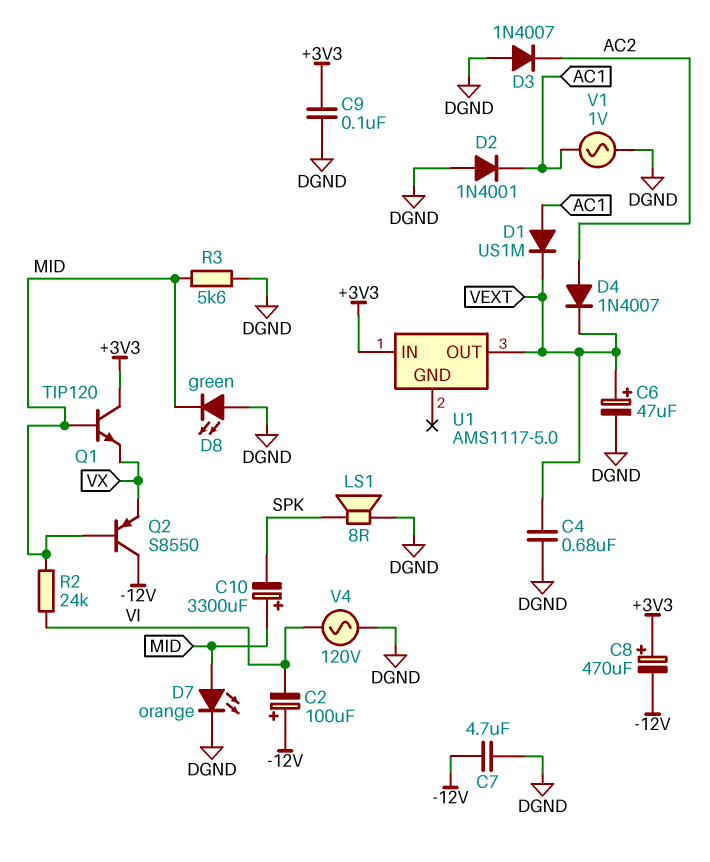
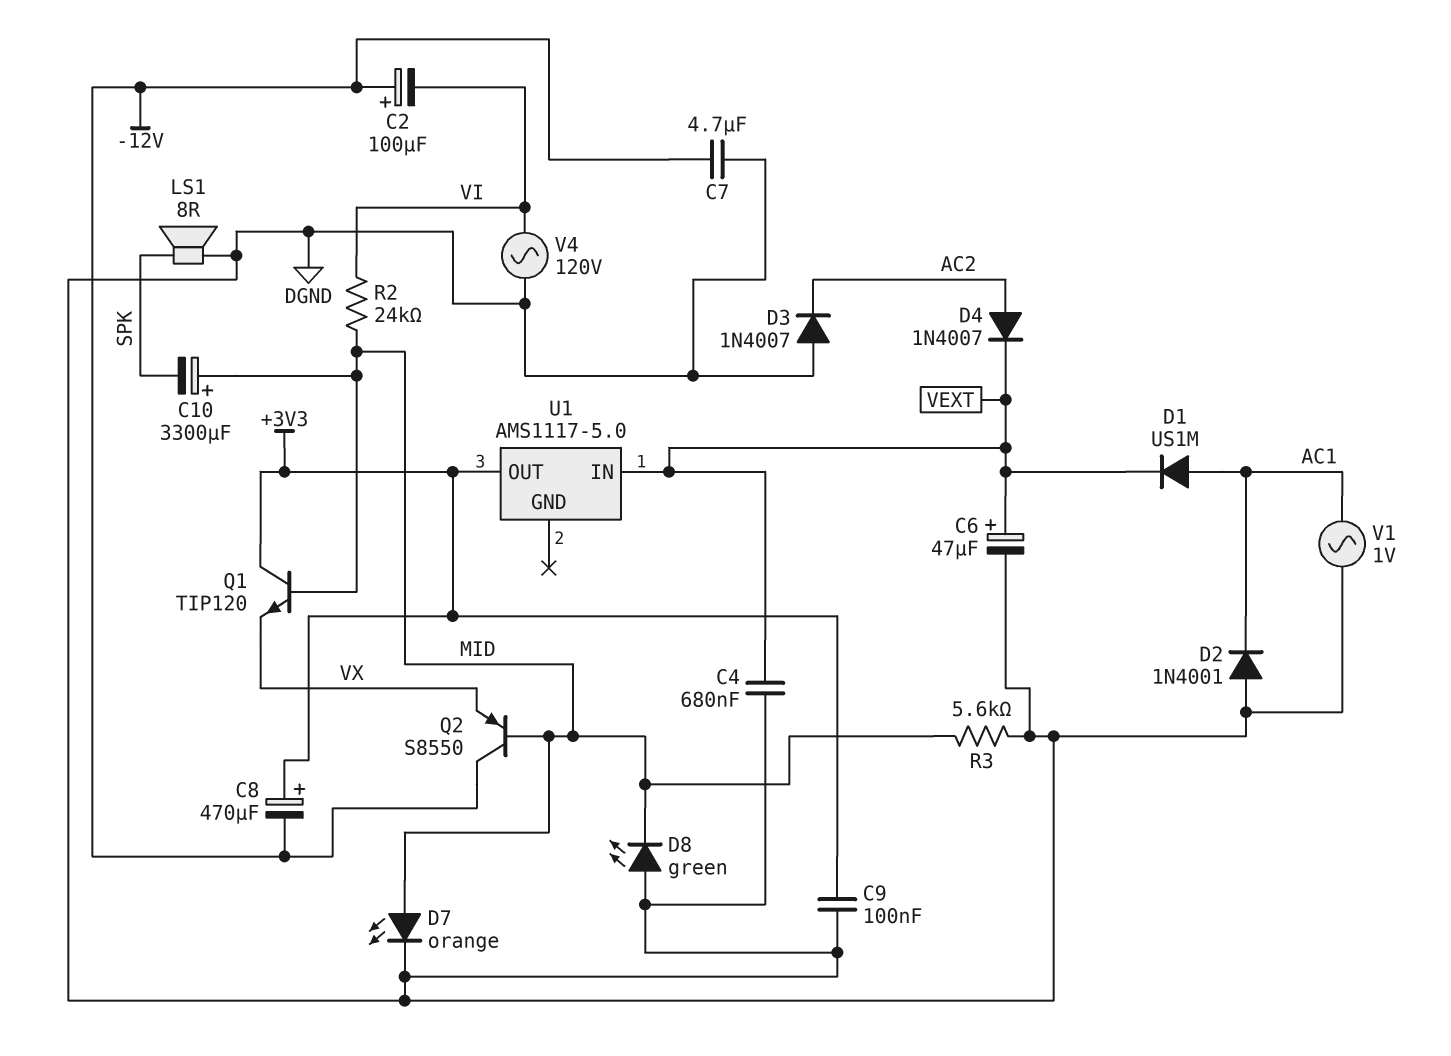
U1 pin IN: +3V3 -> VEXT
U1 pin OUT: VEXT -> +3V3

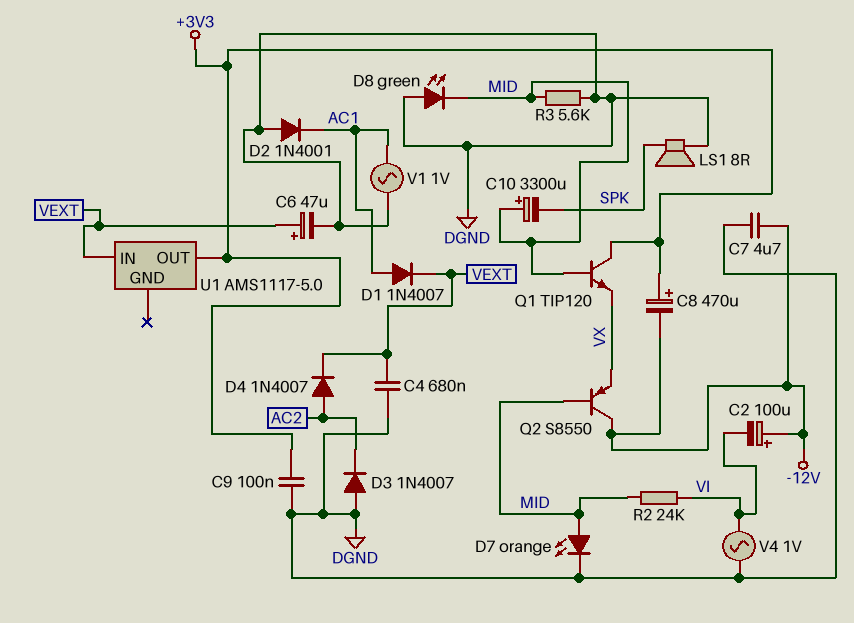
D1: diode US1M (A AC1, K VEXT) -> diode 1N4007 (A AC1, K VEXT)
V4: AC 120V (DGND, VI) -> AC 1V (DGND, VI)

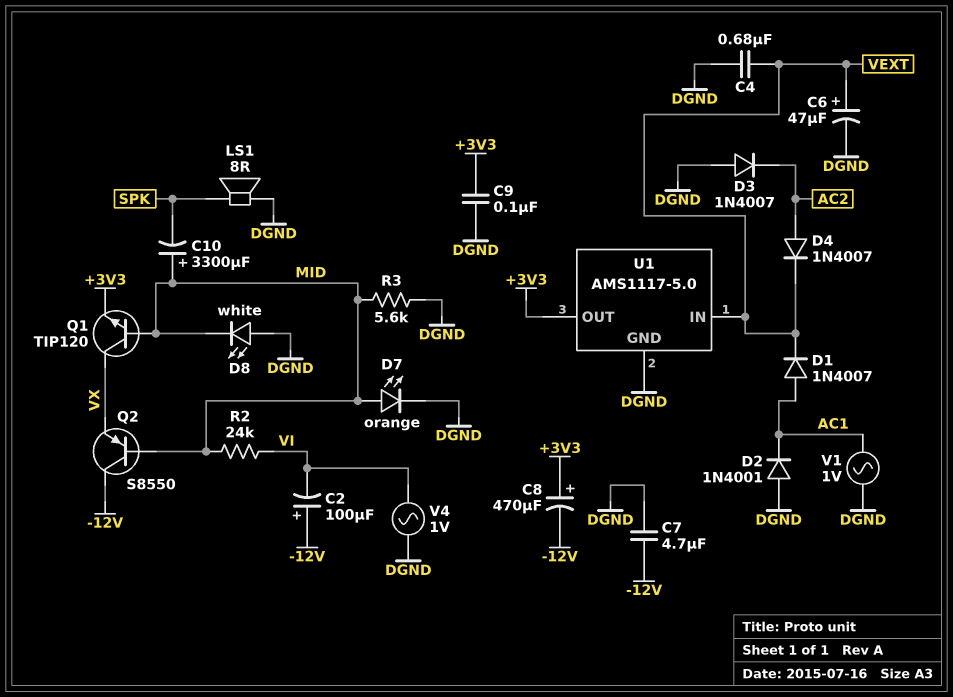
D8: LED green (A DGND, K MID) -> LED white (A DGND, K MID)
Q1: NPN TIP120 (B MID, C +3V3, E VX) -> NPN TIP120 (B MID, C VX, E +3V3)
U1 pin GND: none -> DGND

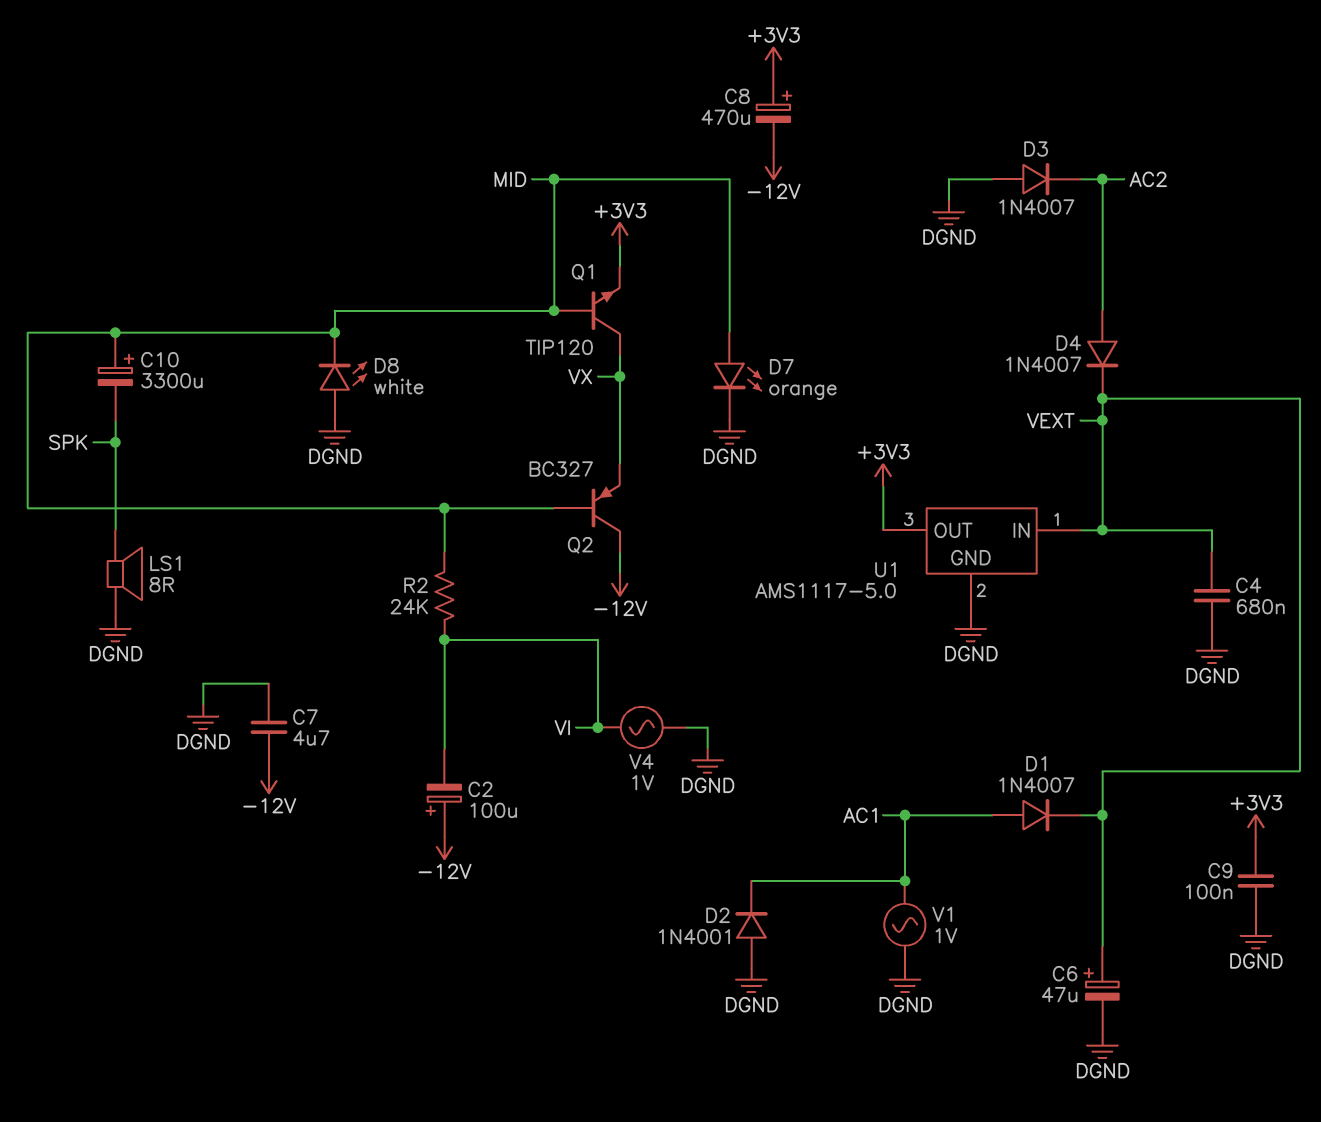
Q2: PNP S8550 (B MID, C -12V, E VX) -> PNP BC327 (B MID, C -12V, E VX)
R3: 5.6k (DGND, MID) -> none

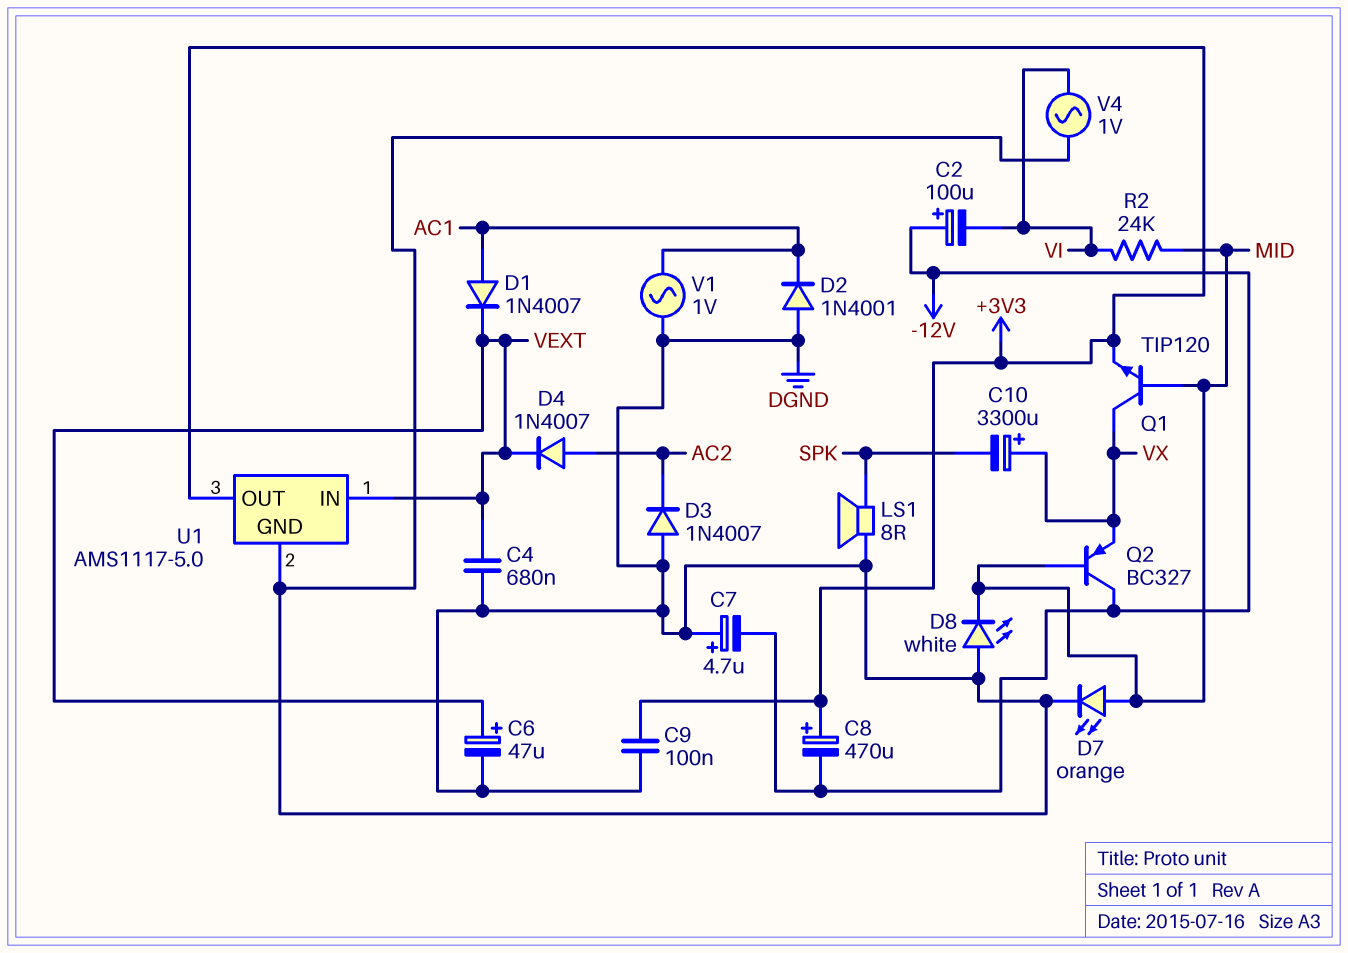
C7: 4.7uF (-12V, DGND) -> 4.7uF (plus DGND, minus -12V)
C10: 3300uF (plus MID, minus SPK) -> 3300uF (plus VX, minus SPK)

